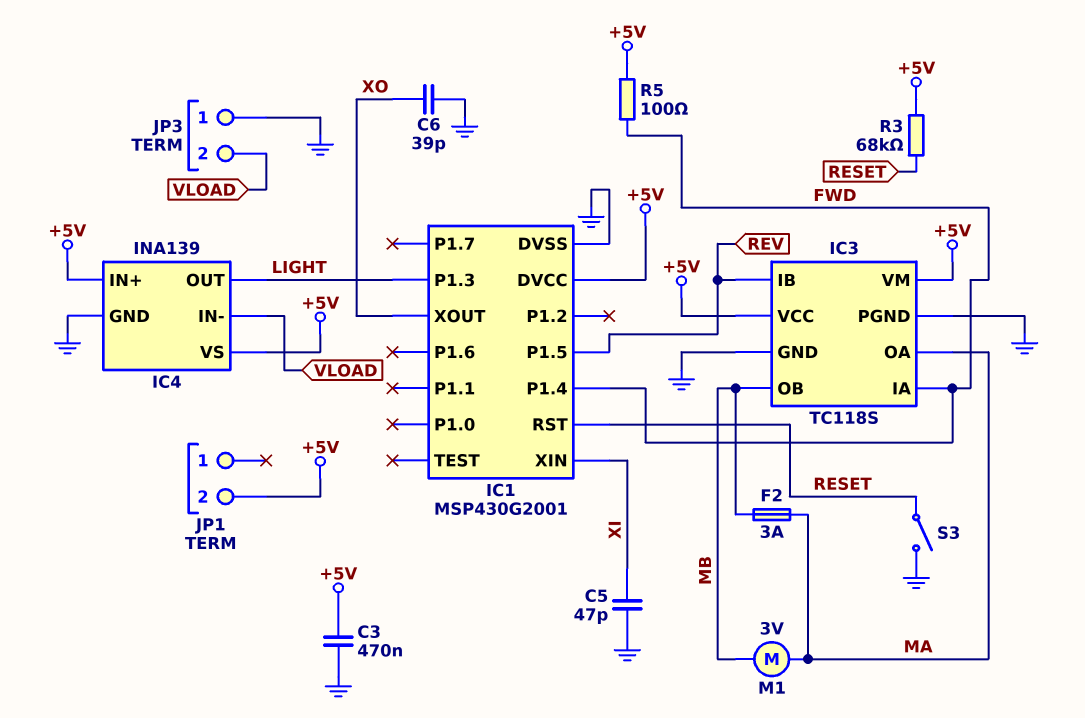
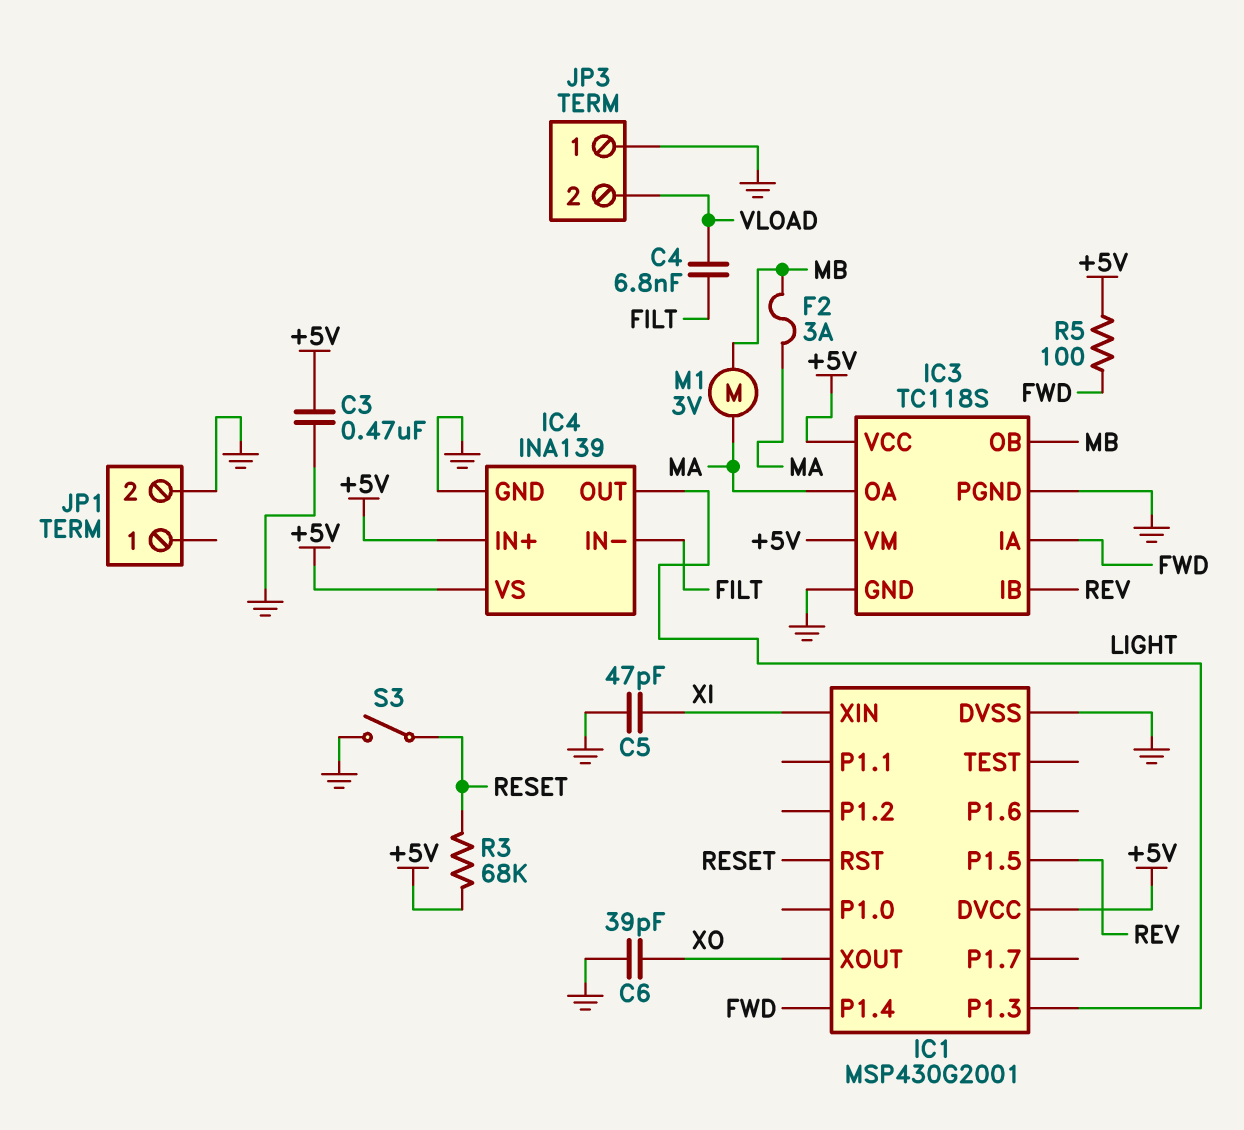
C4: none -> 6.8nF (FILT, VLOAD)
IC4 pin IN-: VLOAD -> FILT
JP1 pin 2: +5V -> GND

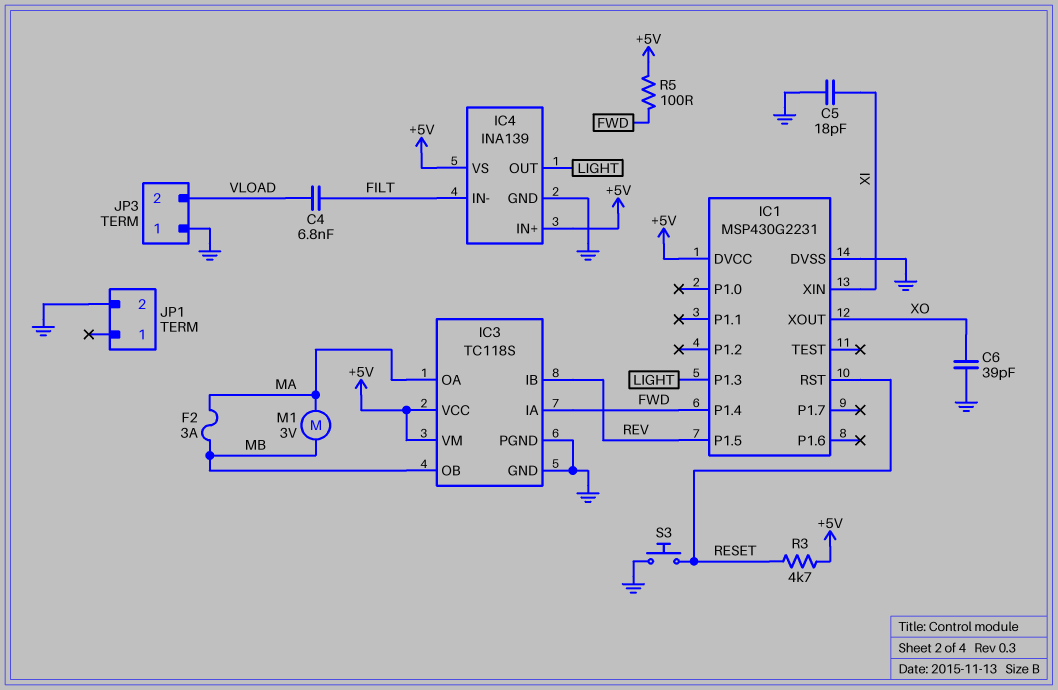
C3: 470nF (+5V, GND) -> none
C5: 47pF (GND, XI) -> 18pF (GND, XI)
IC1: MSP430G2001 -> MSP430G2231
R3: 68k (+5V, RESET) -> 4.7k (+5V, RESET)
S3: switch (GND, RESET) -> button (GND, RESET)

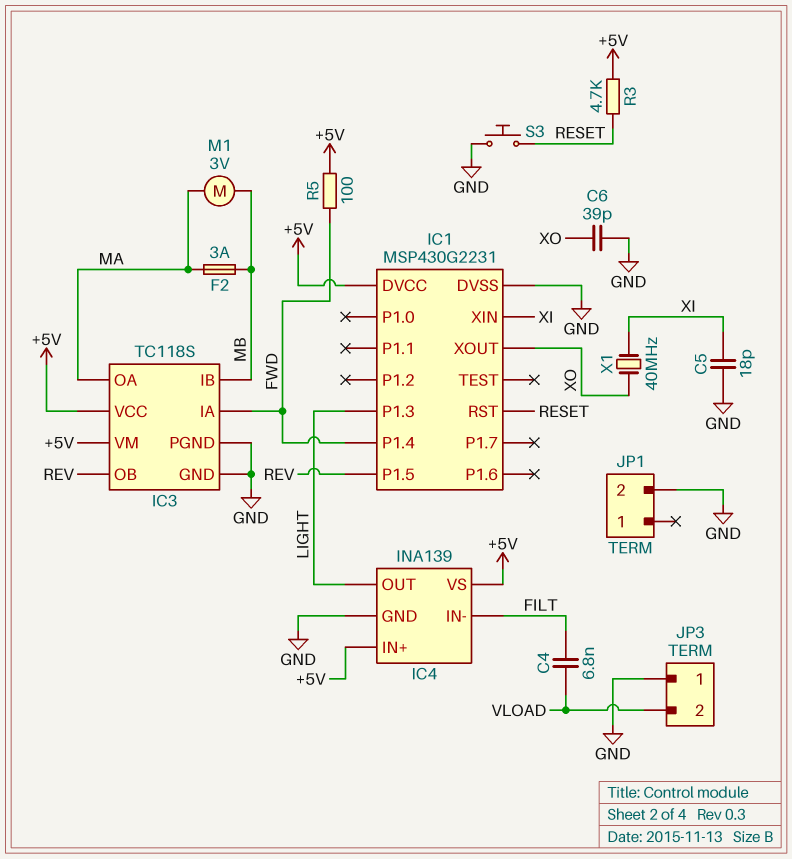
IC3 pin IB: REV -> MB
IC3 pin OB: MB -> REV
X1: none -> 40MHz (XI, XO)

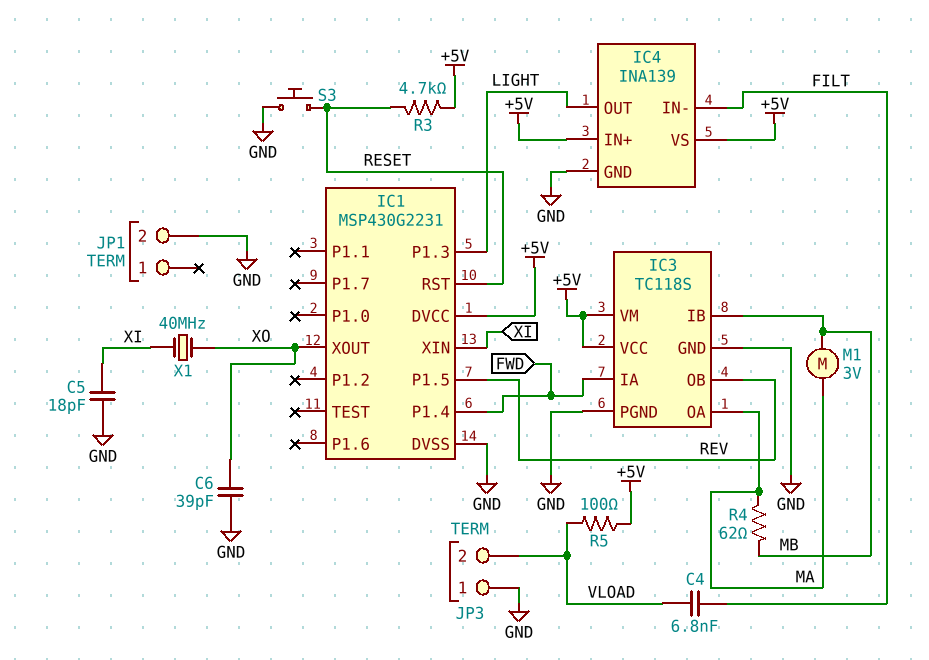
F2: 3A (MA, MB) -> none
R4: none -> 62 (MA, MB)
R5: 100 (+5V, FWD) -> 100 (+5V, VLOAD)

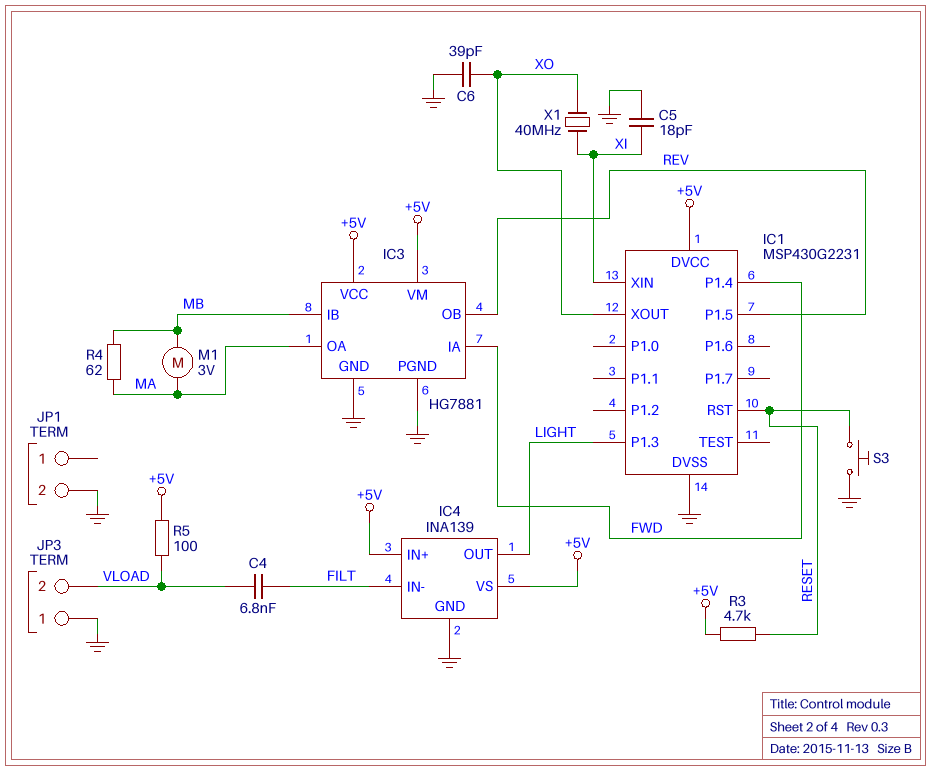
IC3: TC118S -> HG7881

